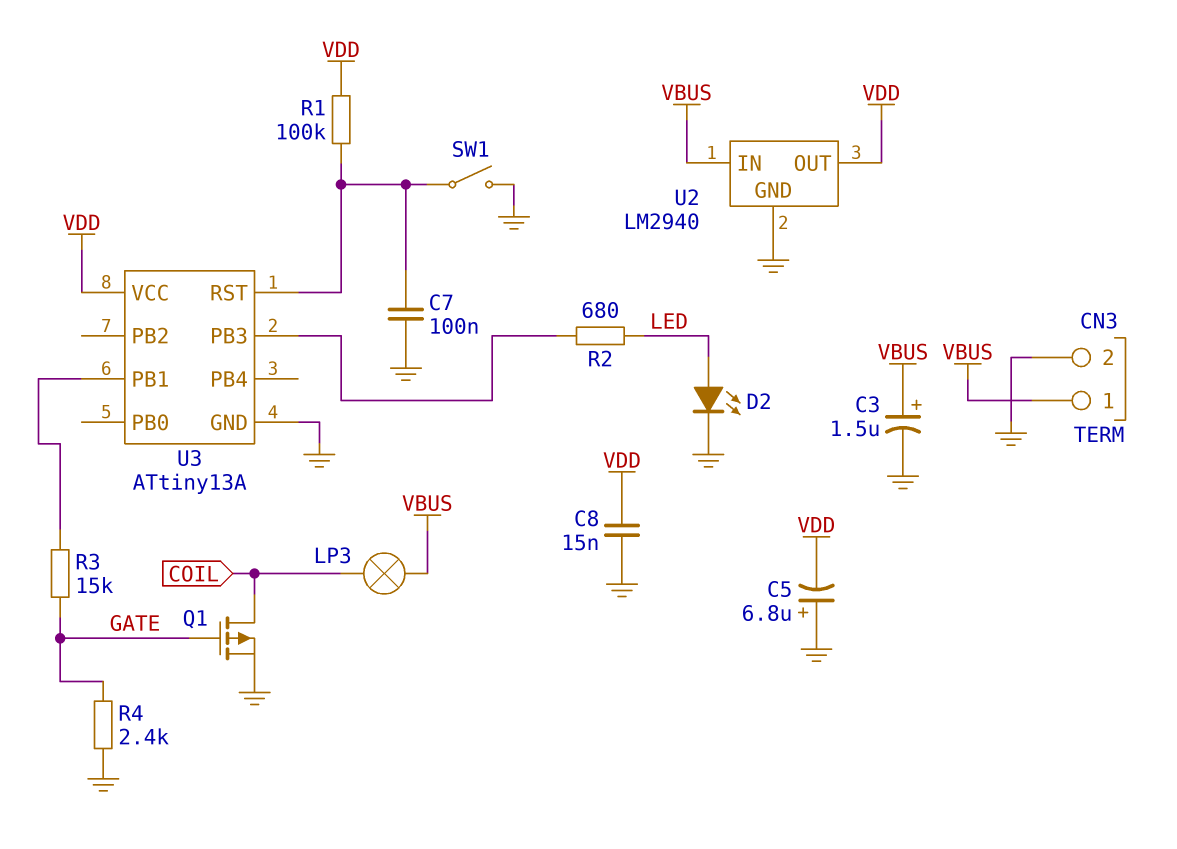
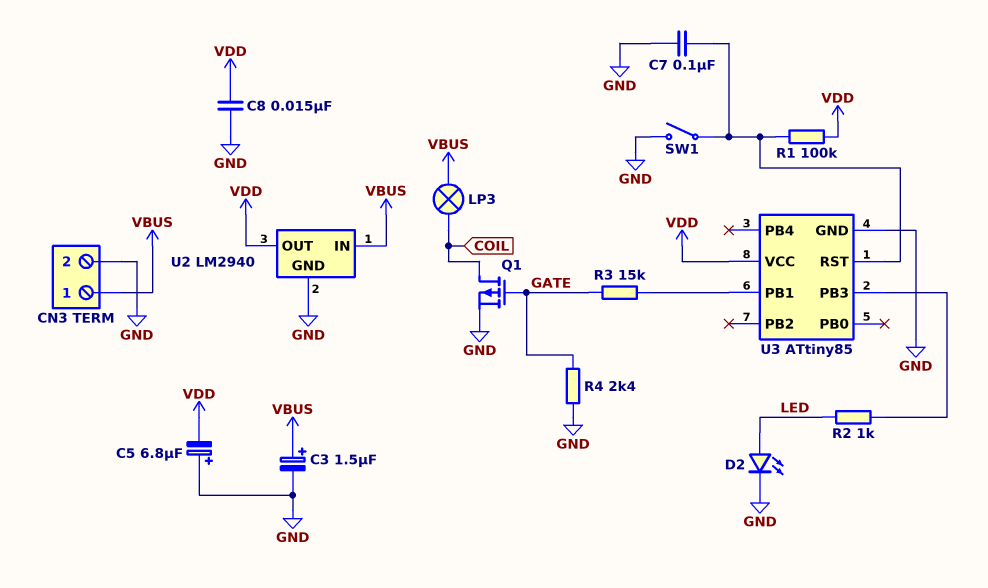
R2: 680 (LED, U3/PB3) -> 1k (LED, U3/PB3)
U3: ATtiny13A -> ATtiny85

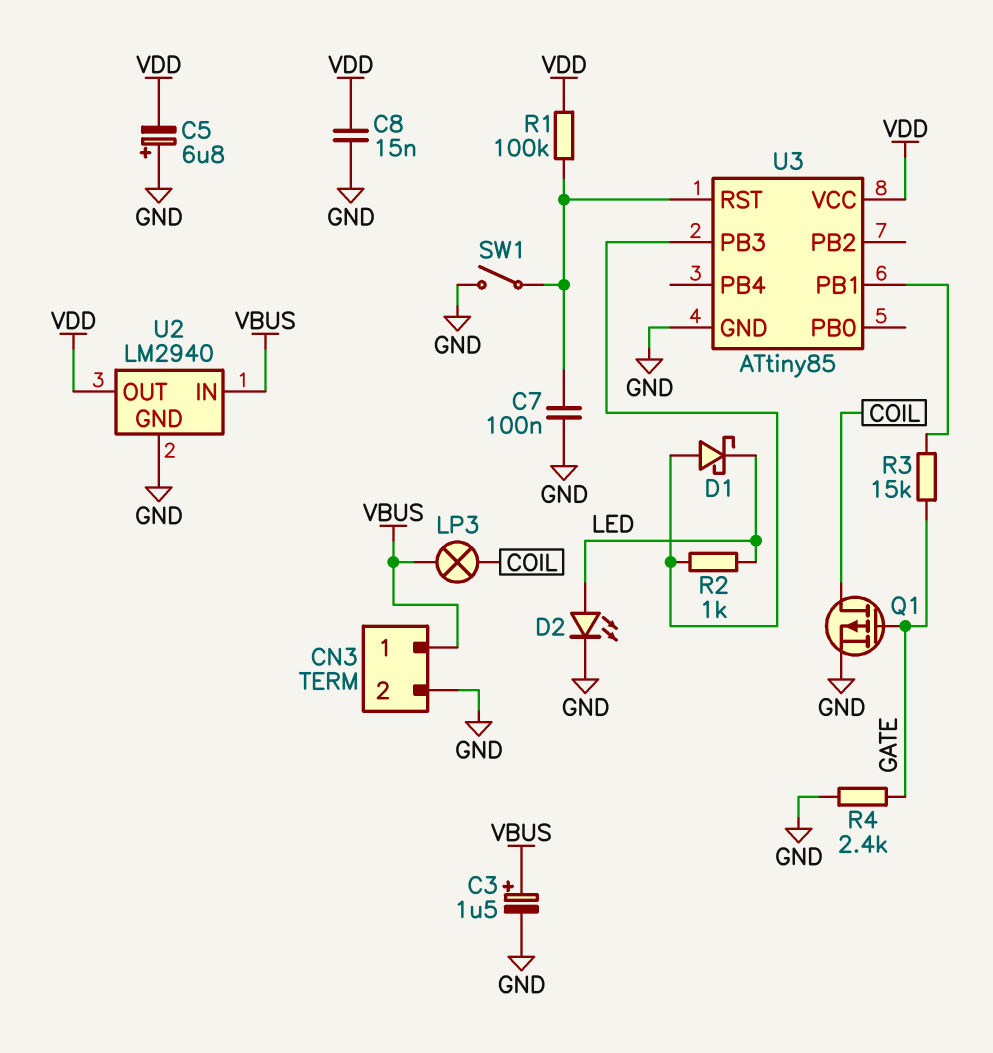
D1: none -> schottky (A U3/PB3, K LED)

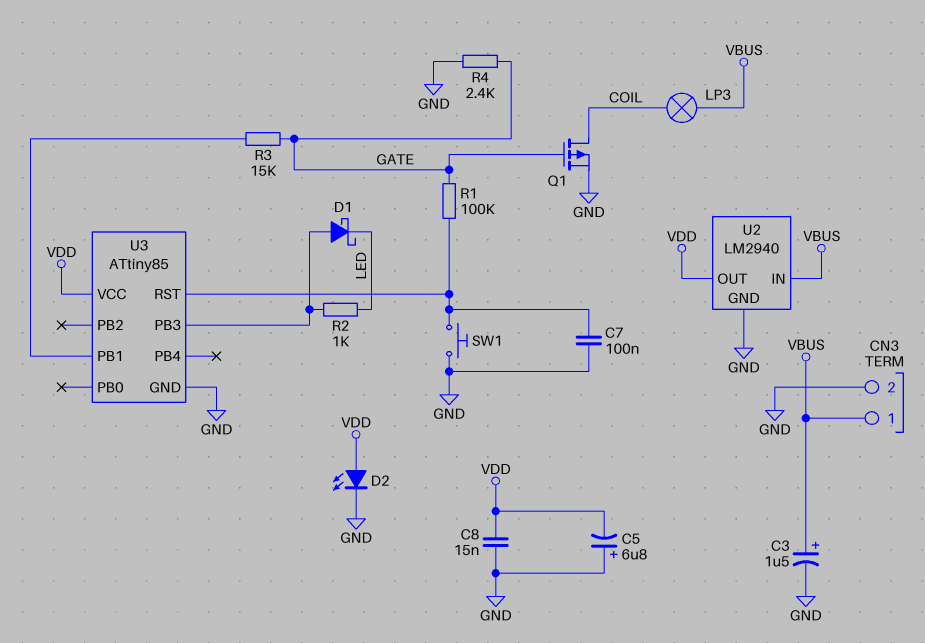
D2: LED (A LED, K GND) -> LED (A VDD, K GND)
R1: 100k (U3/RST, VDD) -> 100k (GATE, U3/RST)
SW1: switch (GND, U3/RST) -> button (GND, U3/RST)

